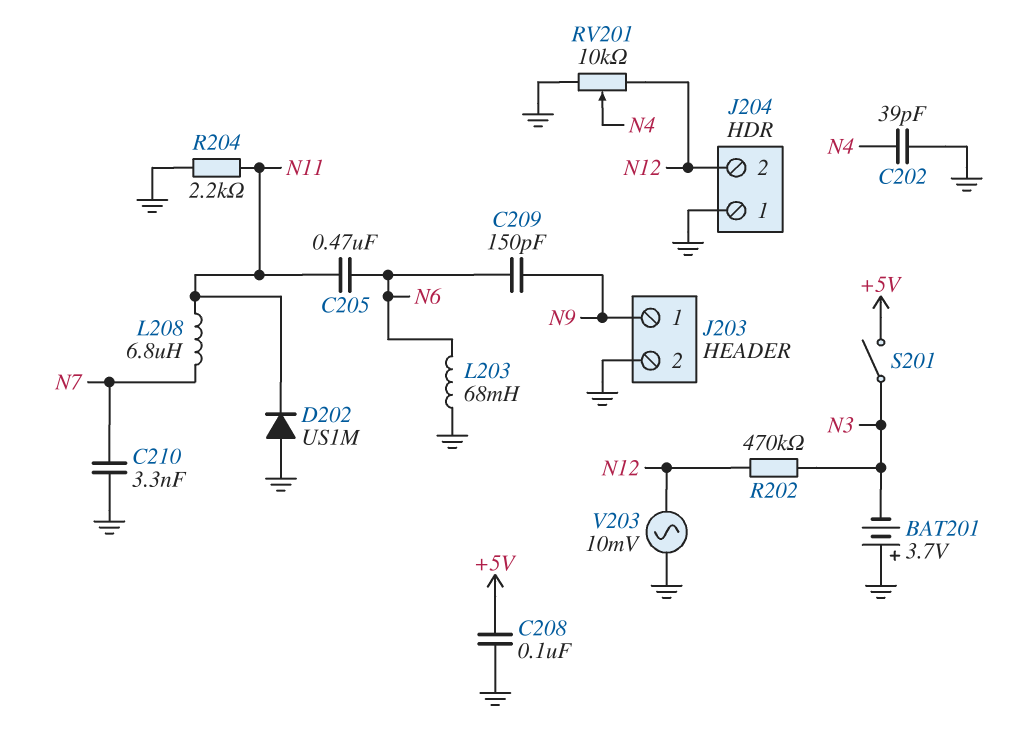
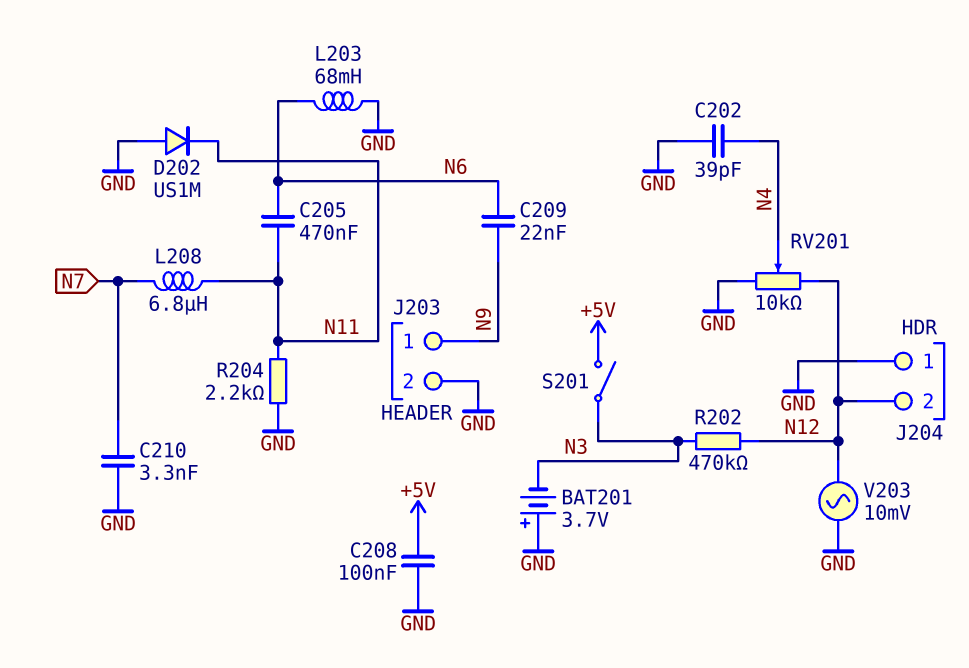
C209: 150pF (N6, N9) -> 22nF (N6, N9)

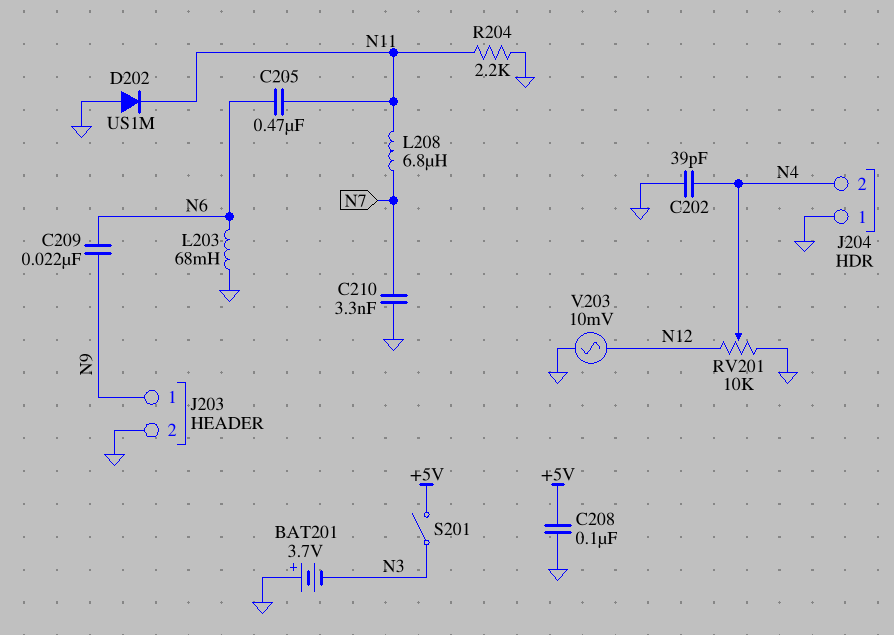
J204 pin 2: N12 -> N4
R202: 470k (N3, N12) -> none

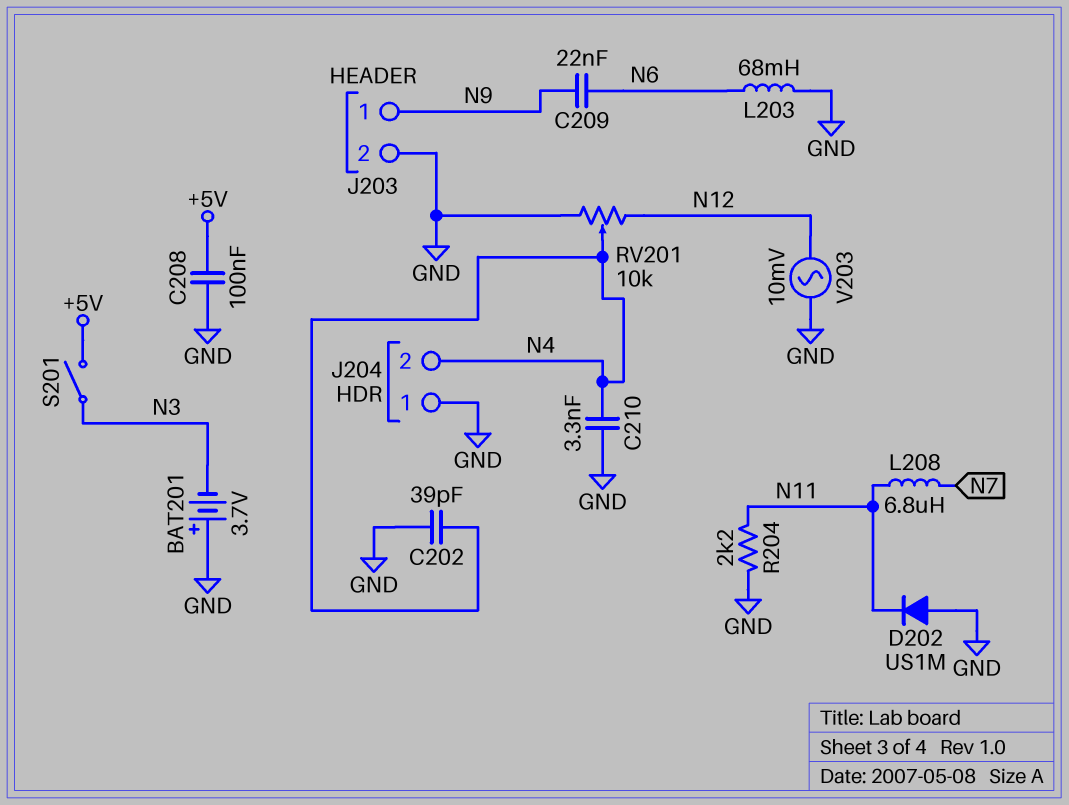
C205: 470nF (N6, N11) -> none
C210: 3.3nF (GND, N7) -> 3.3nF (GND, N4)

